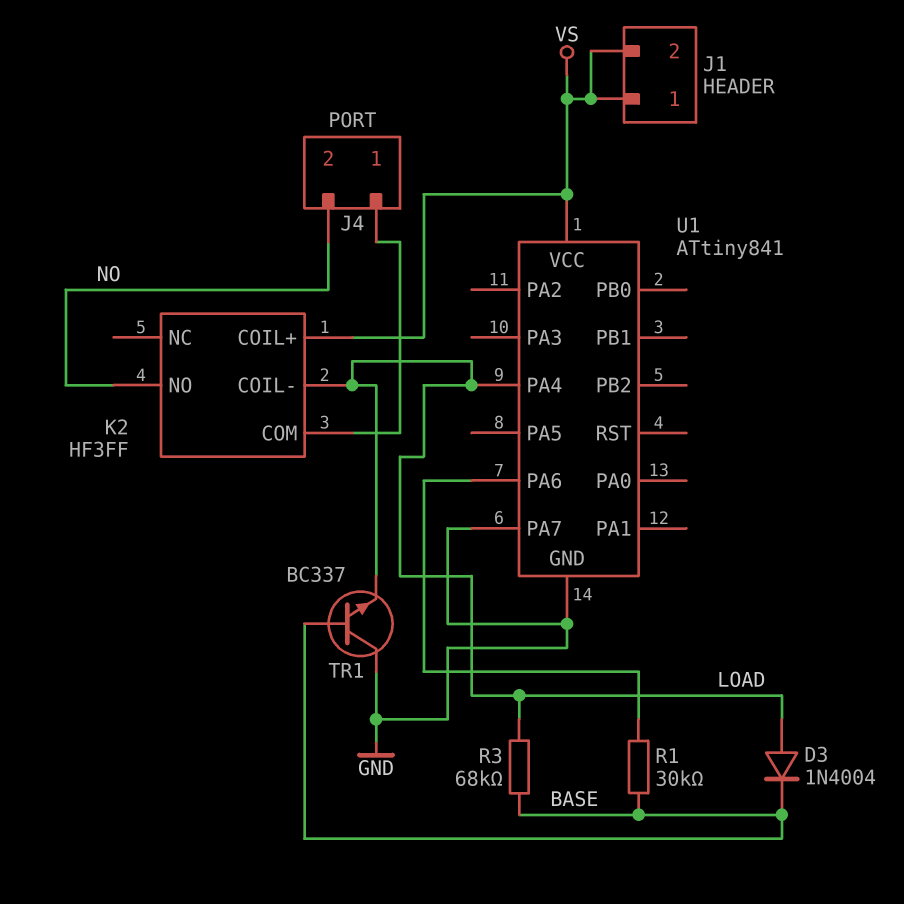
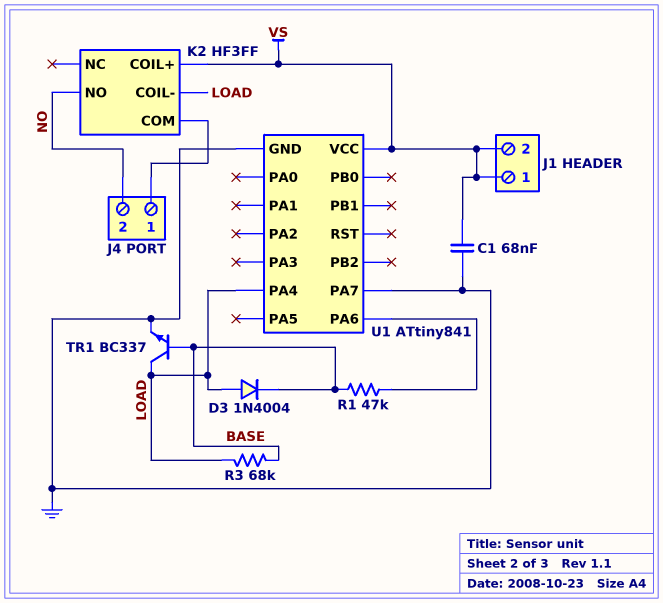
C1: none -> 68nF (GND, VS)
R1: 30k (BASE, U1/PA6) -> 47k (BASE, U1/PA6)
TR1: NPN BC337 (B BASE, C GND, E LOAD) -> NPN BC337 (B BASE, C LOAD, E GND)

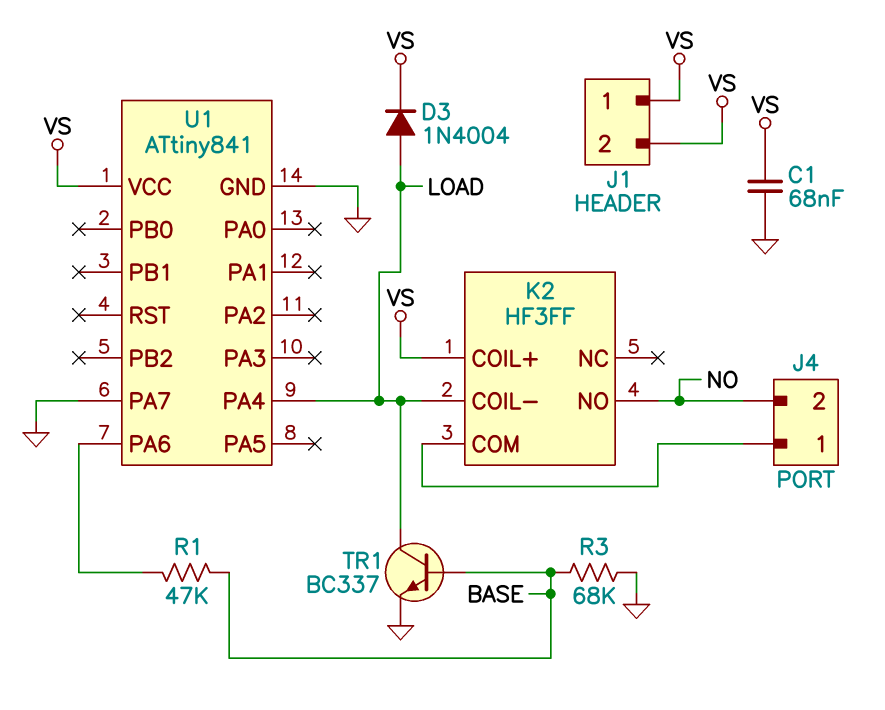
D3: diode 1N4004 (A LOAD, K BASE) -> diode 1N4004 (A LOAD, K VS)
R3: 68k (BASE, LOAD) -> 68k (BASE, GND)

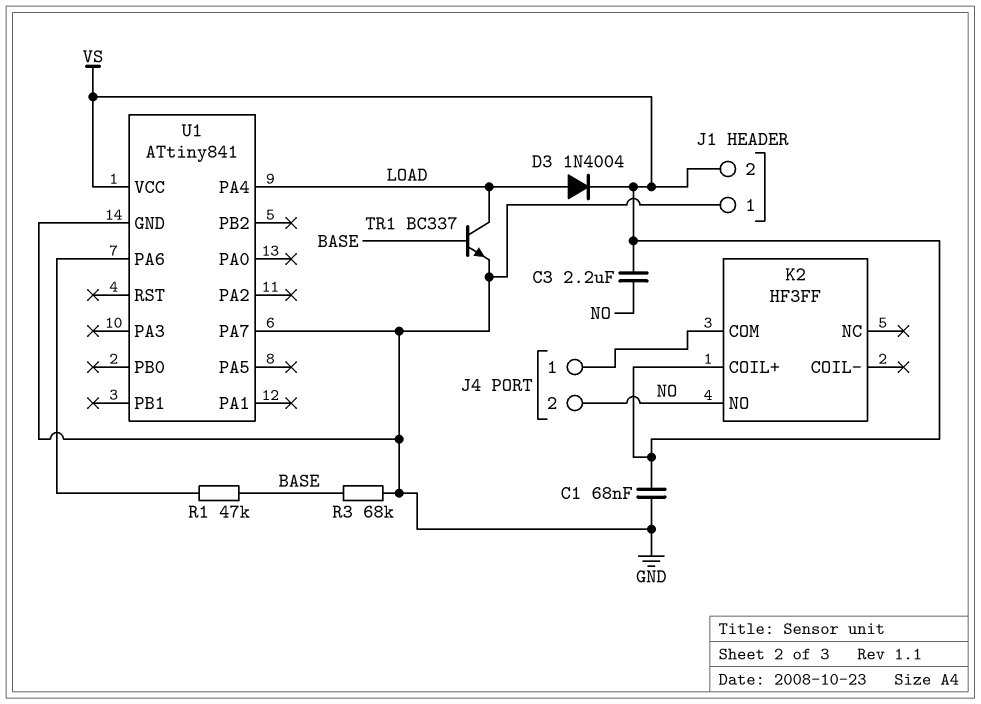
C3: none -> 2.2uF (NO, VS)
J1 pin 1: VS -> GND
K2 pin COIL-: LOAD -> none

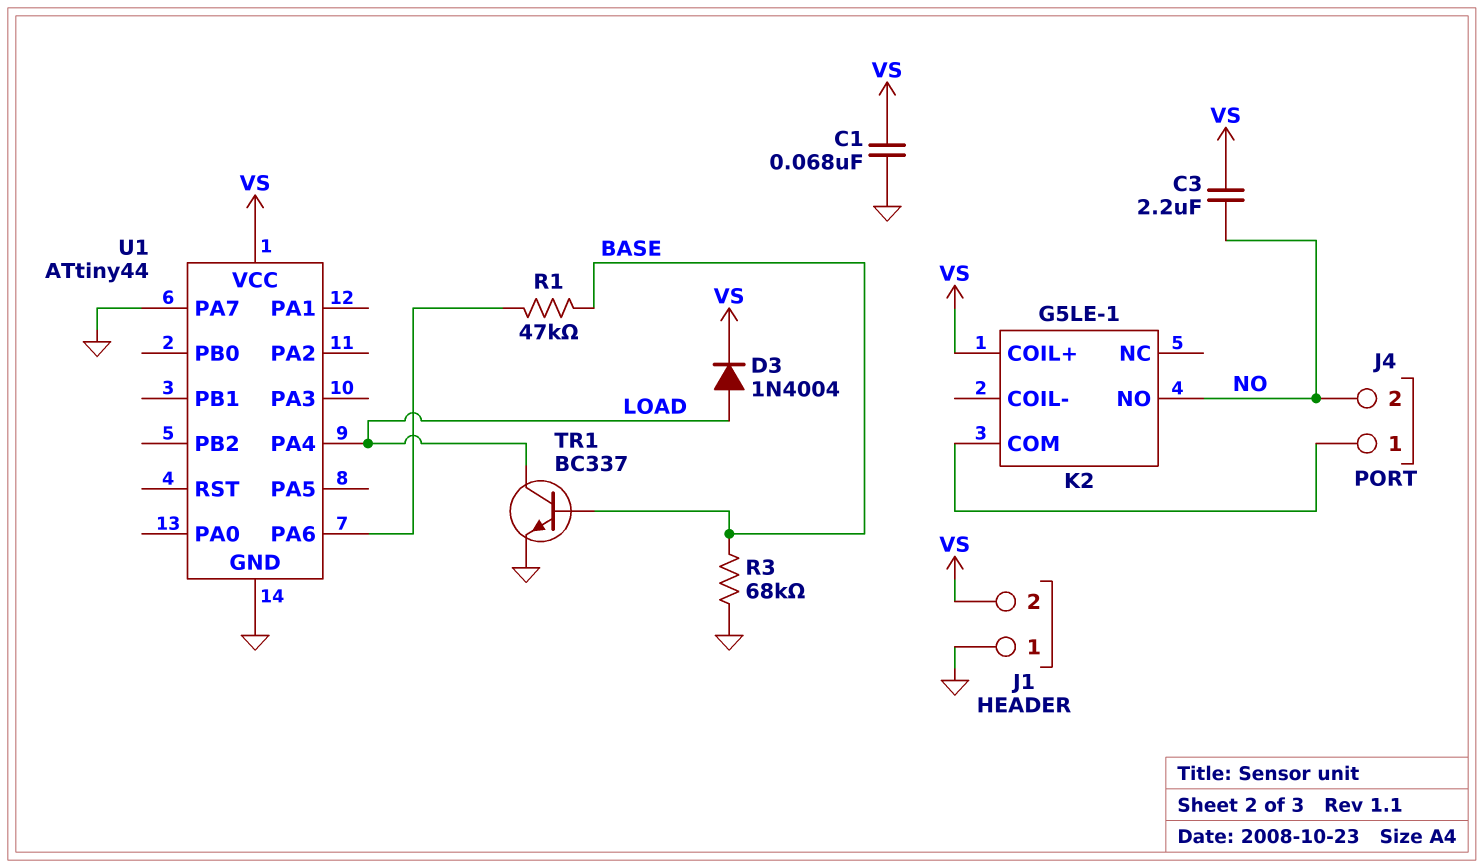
K2: HF3FF -> G5LE-1
U1: ATtiny841 -> ATtiny44

